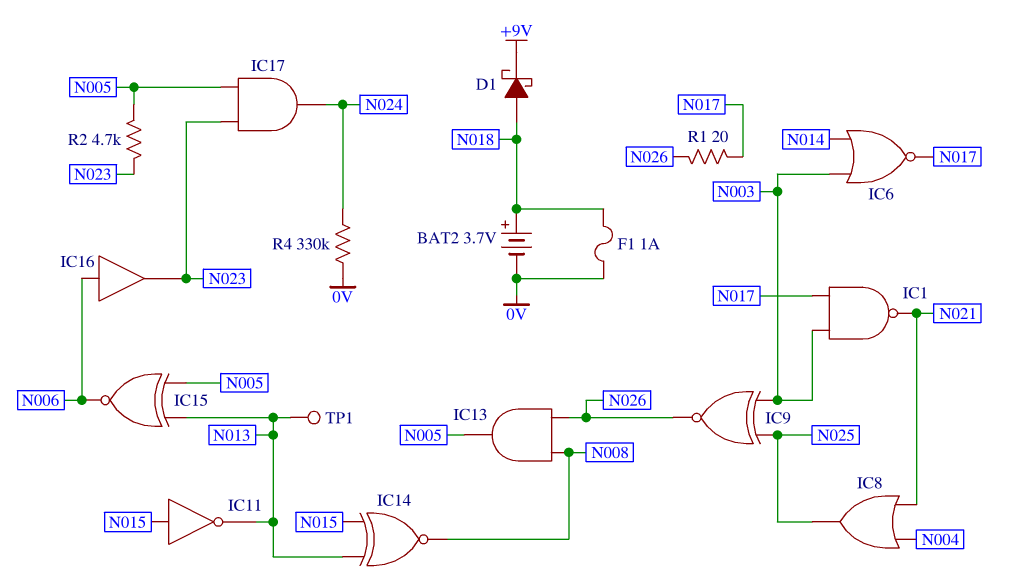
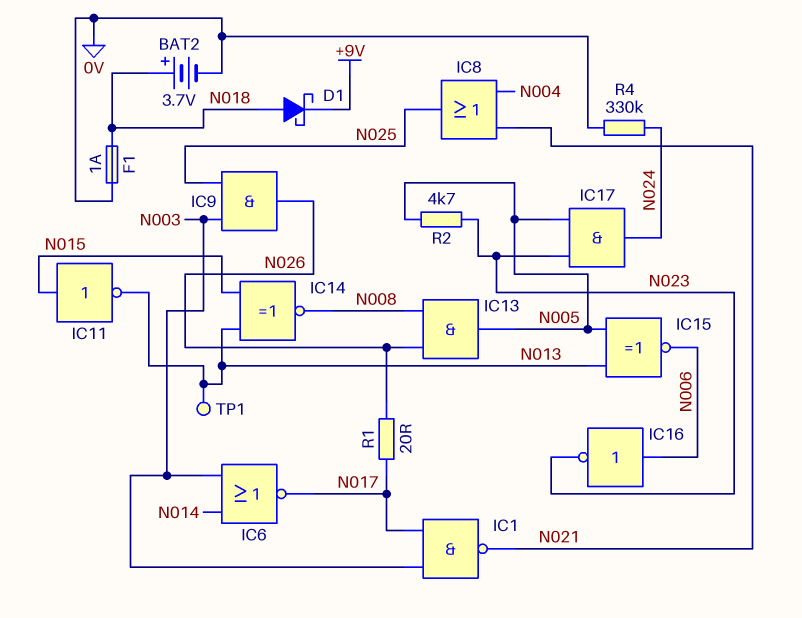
IC9: XNOR (in N003, in N025, out N026) -> AND (in N003, in N025, out N026)
IC16: buffer (in N006, out N023) -> NOT (in N006, out N023)

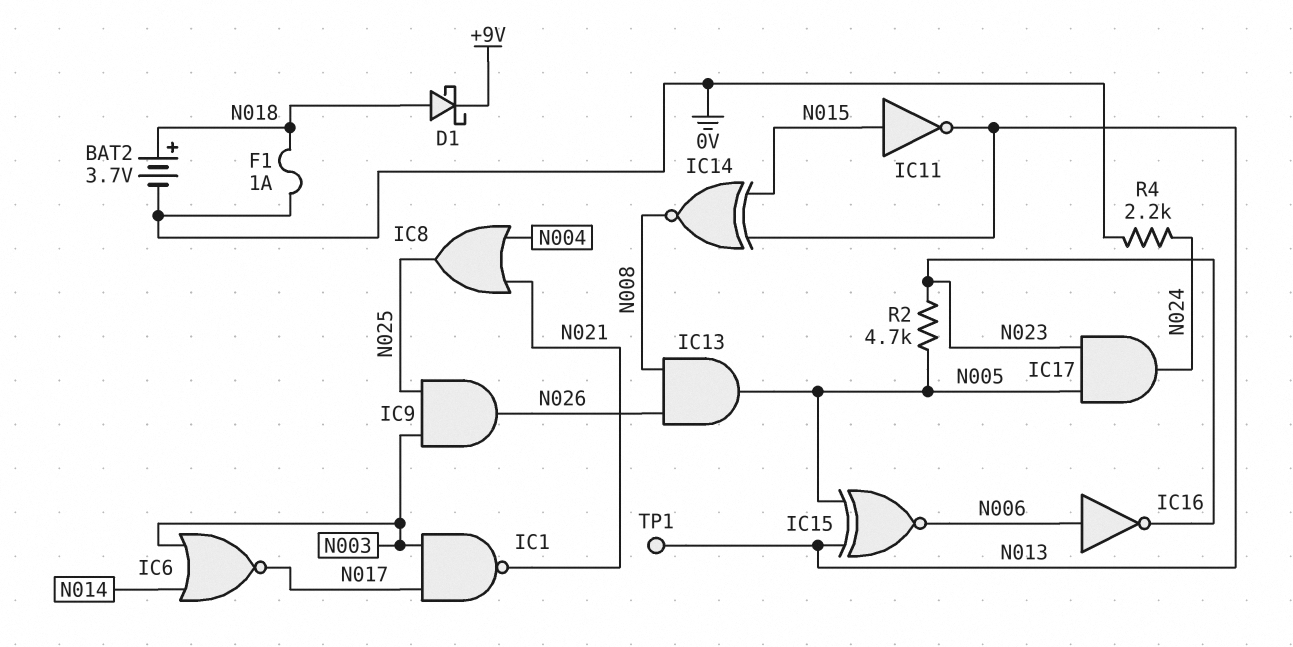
R1: 20 (N017, N026) -> none
R4: 330k (0V, N024) -> 2.2k (0V, N024)

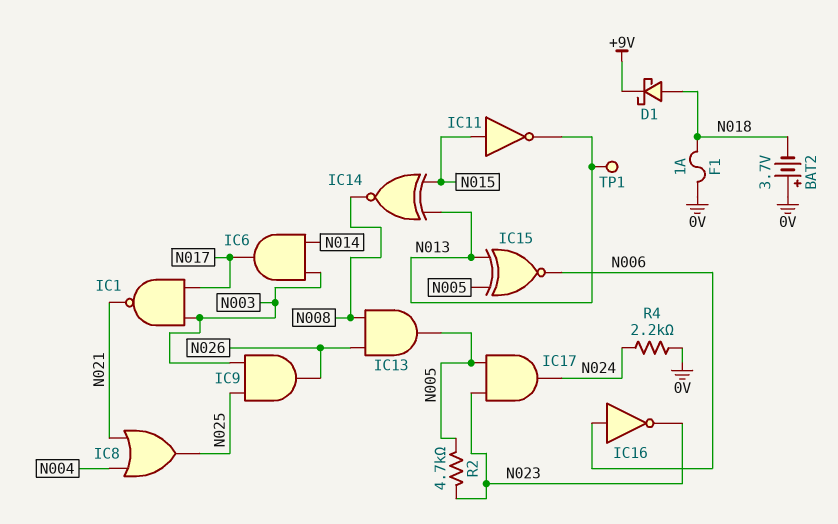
BAT2: 3.7V (plus N018, minus 0V) -> 3.7V (plus 0V, minus N018)
IC6: NOR (in N003, in N014, out N017) -> AND (in N003, in N014, out N017)

